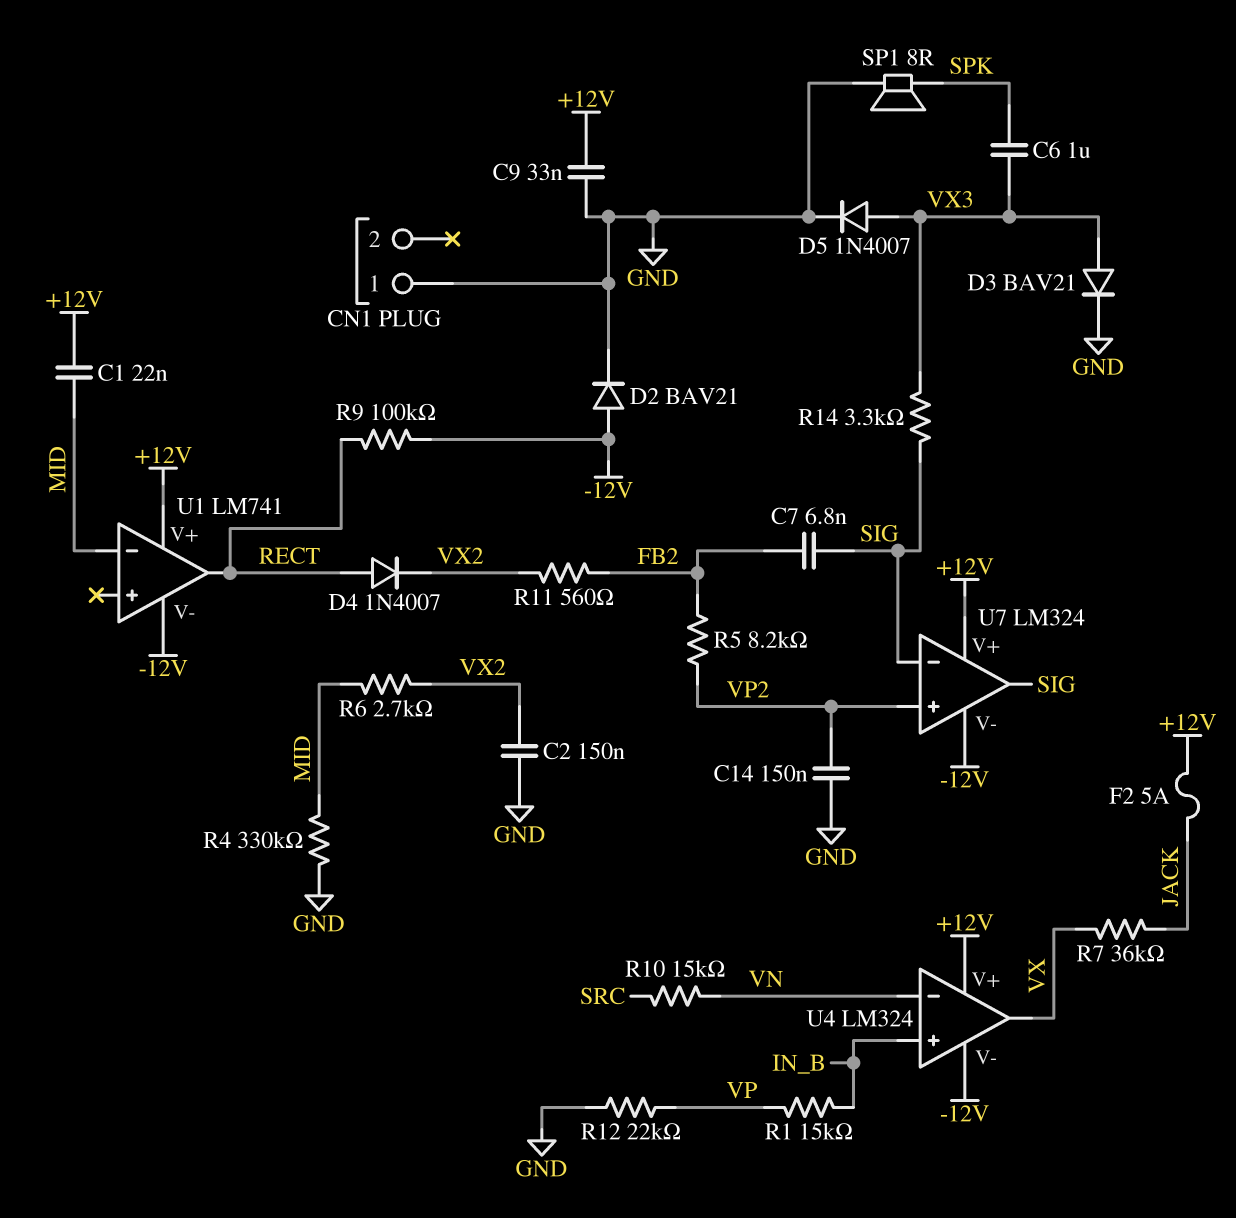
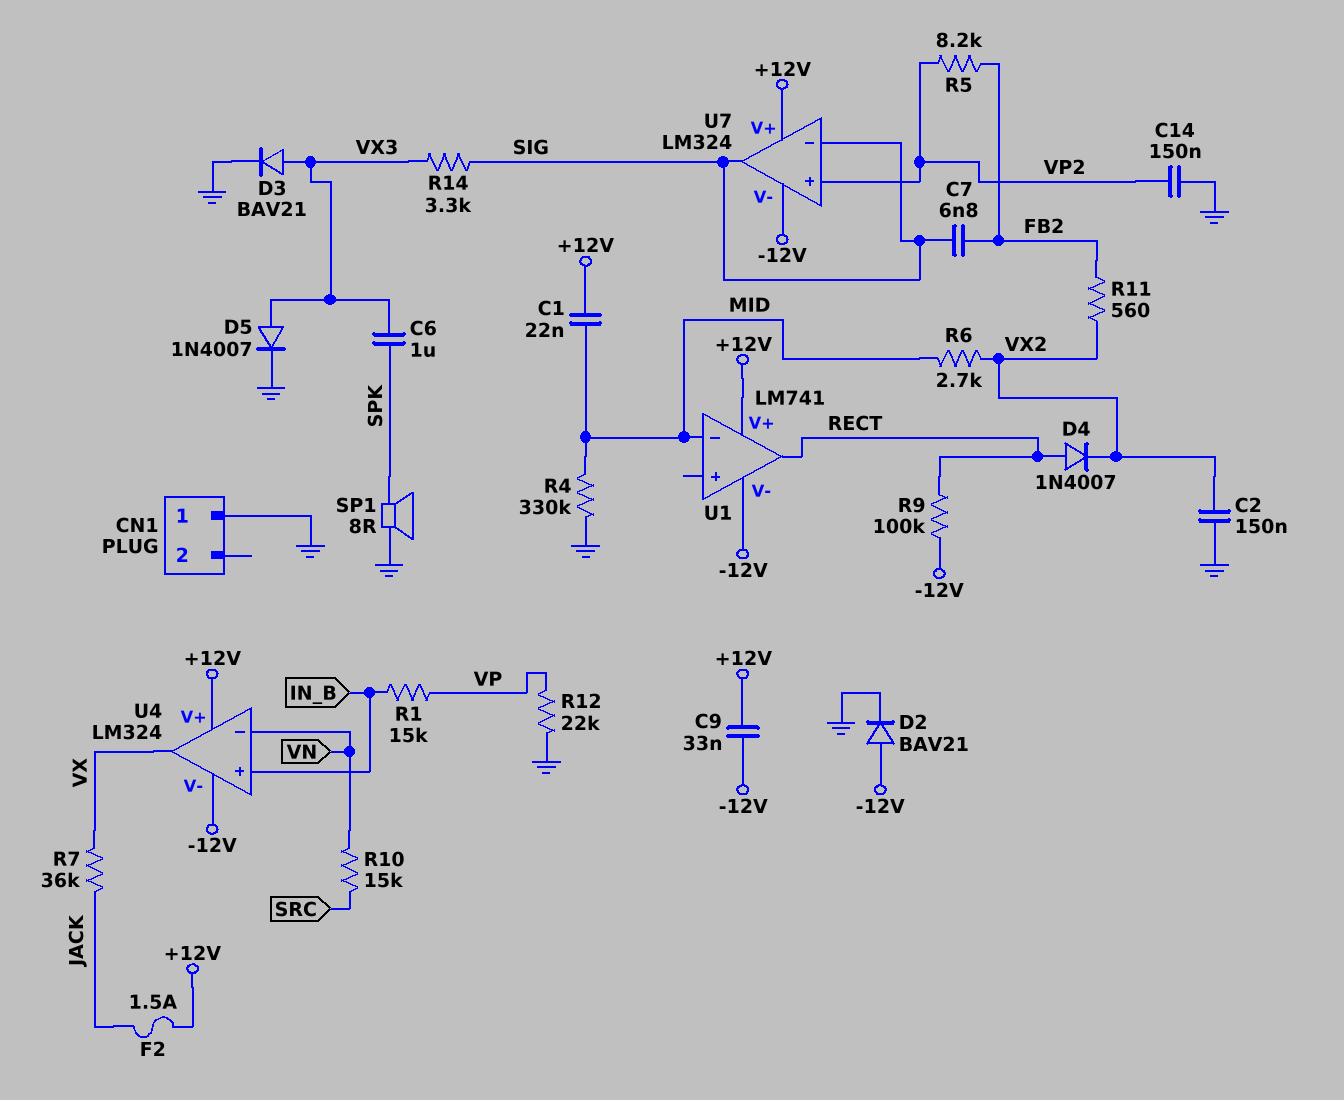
C9: 33nF (+12V, GND) -> 33nF (+12V, -12V)
F2: 5A (+12V, JACK) -> 1.5A (+12V, JACK)

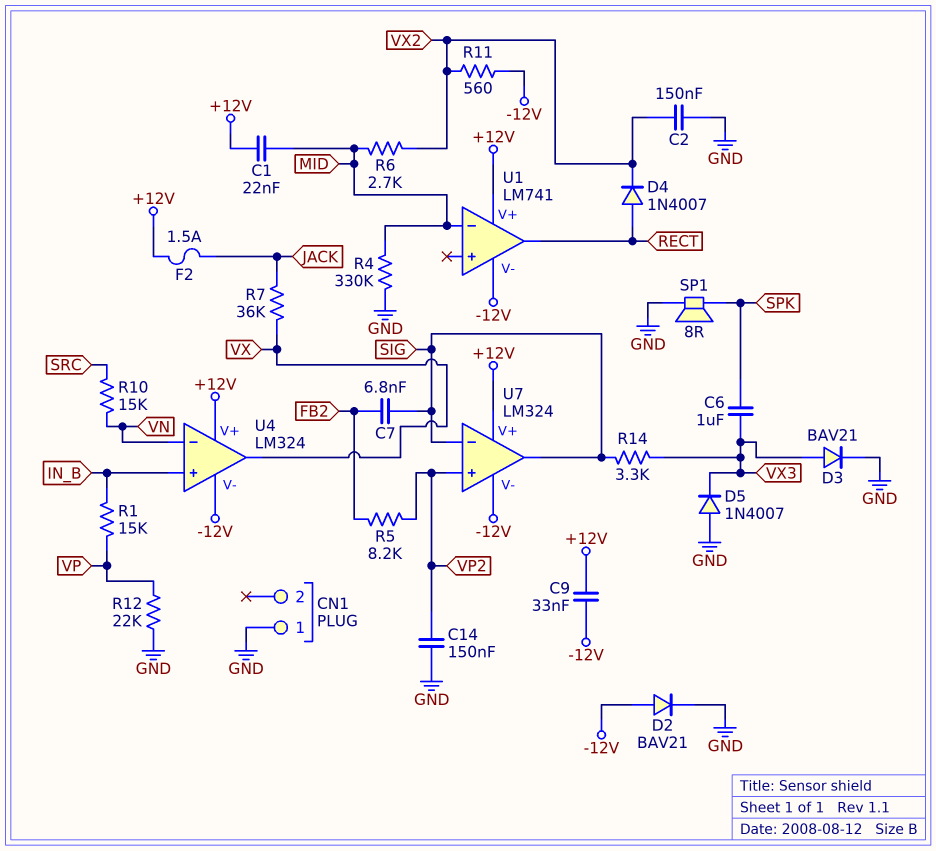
D5: diode 1N4007 (A VX3, K GND) -> diode 1N4007 (A GND, K VX3)
R9: 100k (-12V, RECT) -> none
R11: 560 (FB2, VX2) -> 560 (-12V, VX2)

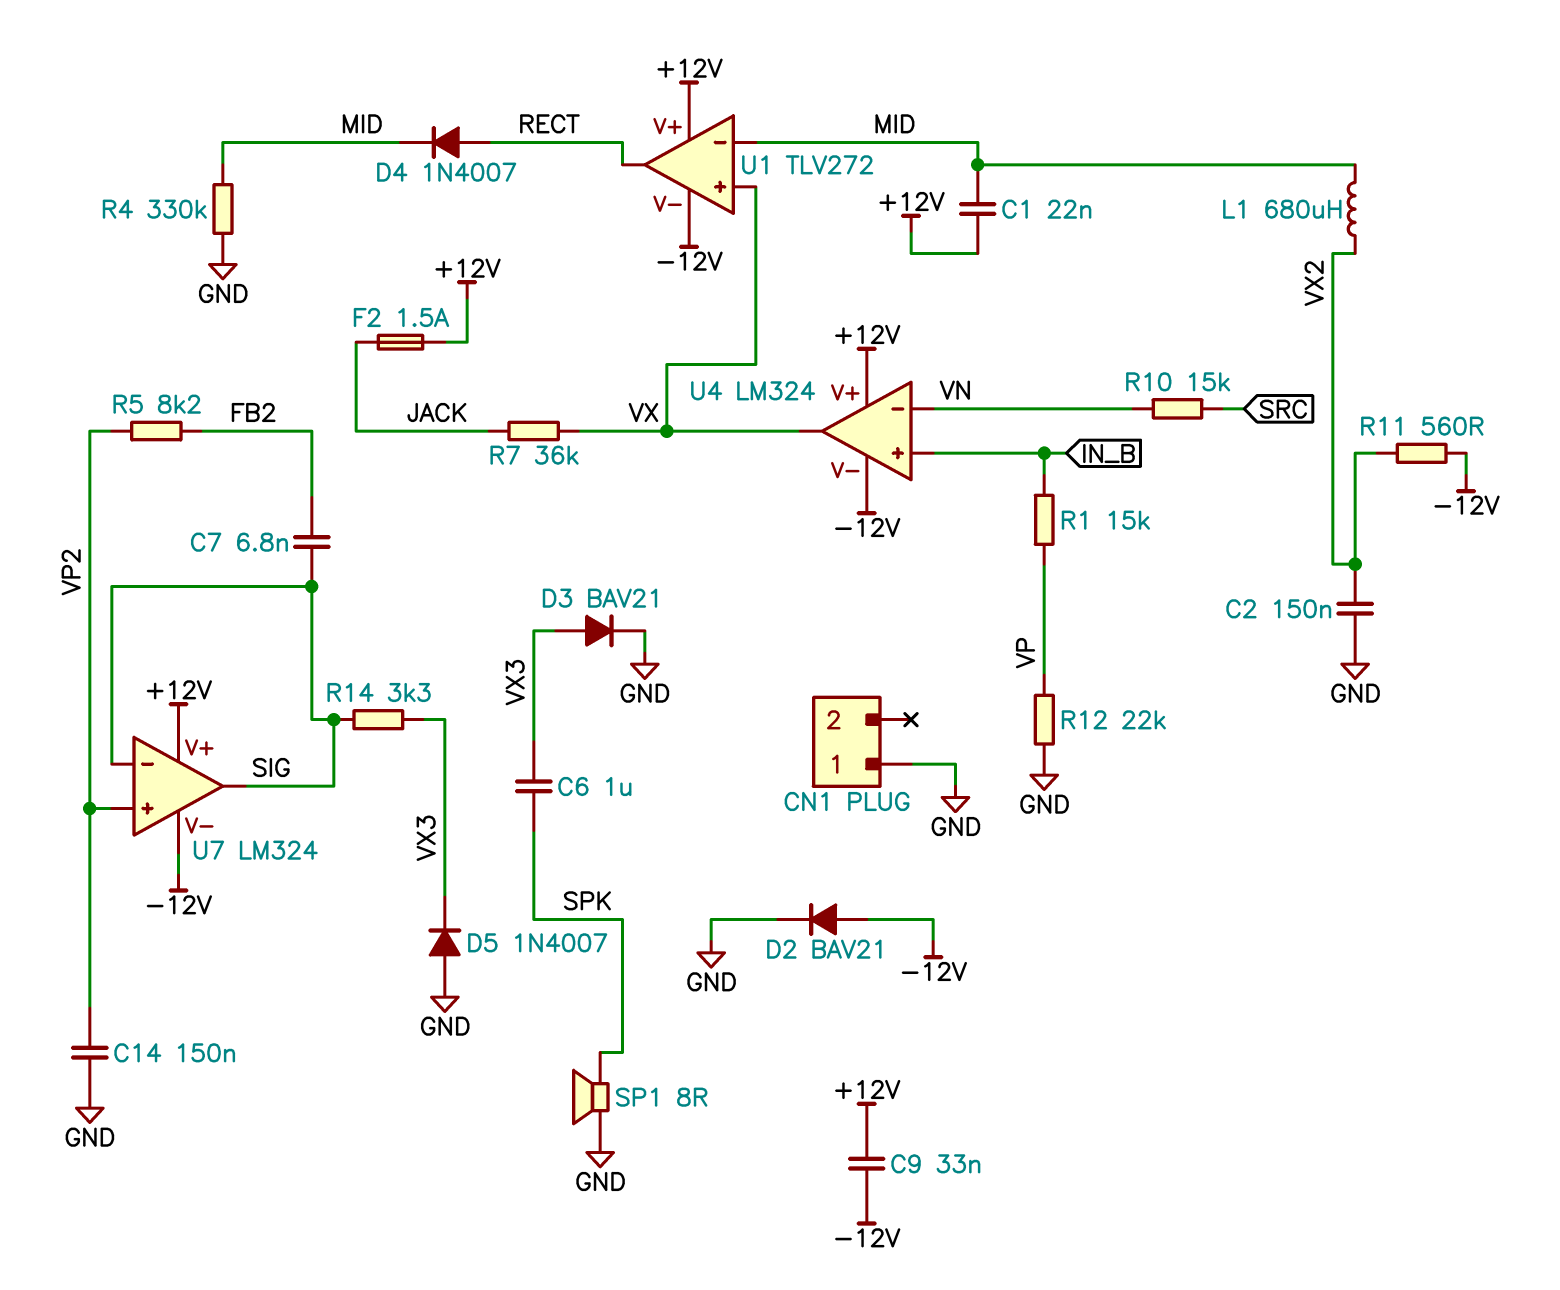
D4: diode 1N4007 (A RECT, K VX2) -> diode 1N4007 (A RECT, K MID)
L1: none -> 680uH (MID, VX2)
R6: 2.7k (MID, VX2) -> none
U1: LM741 -> TLV272
U1 pin in+: none -> VX

